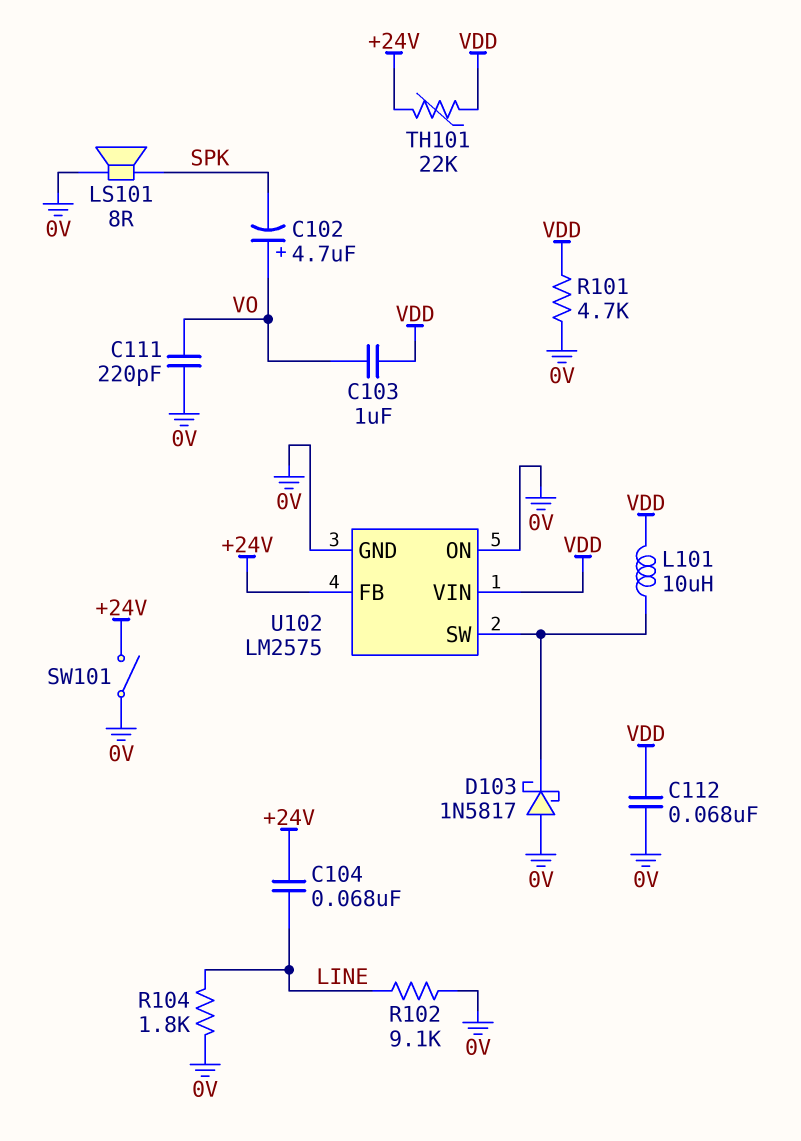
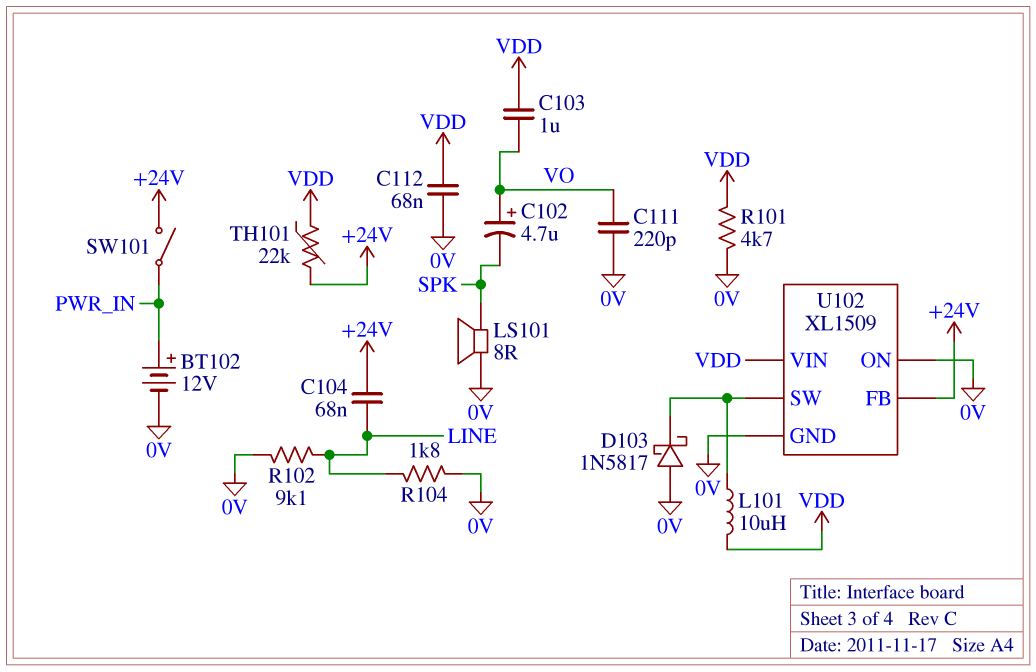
BT102: none -> 12V (plus PWR_IN, minus 0V)
SW101: switch (+24V, 0V) -> switch (+24V, PWR_IN)
U102: LM2575 -> XL1509

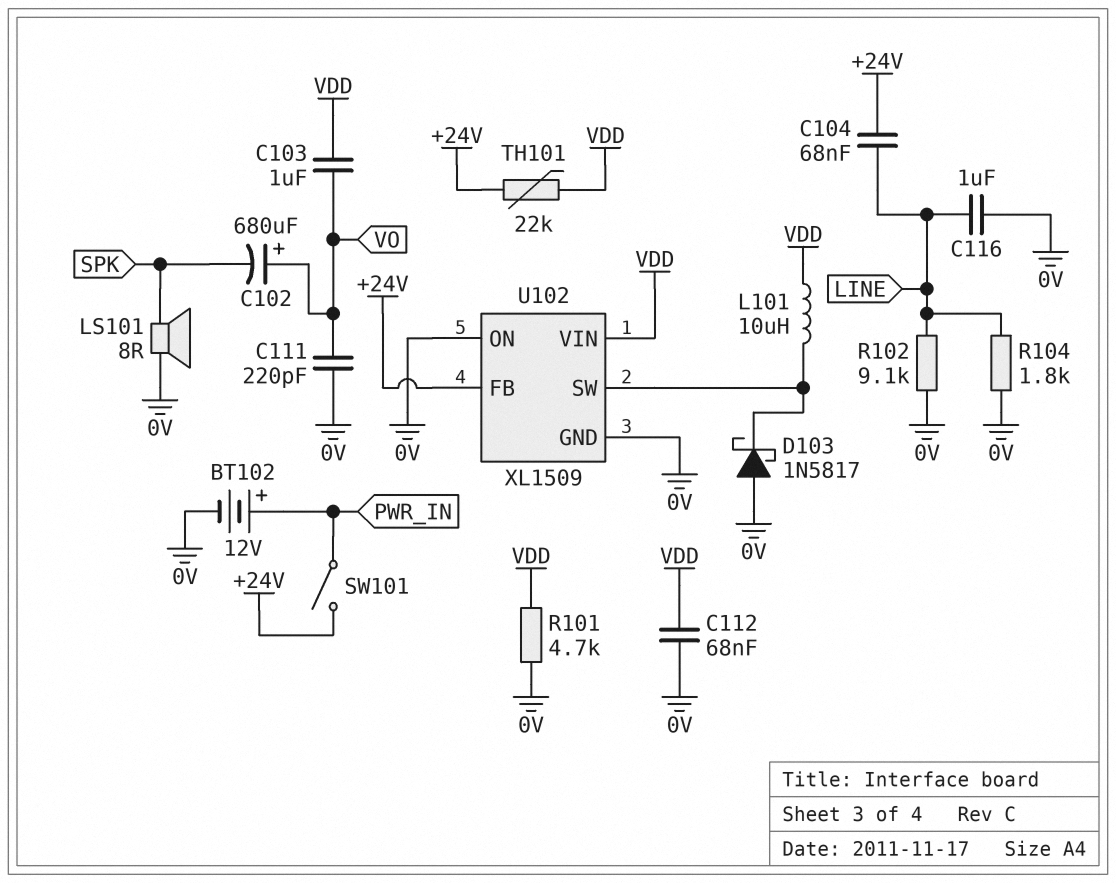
C102: 4.7uF (plus VO, minus SPK) -> 680uF (plus VO, minus SPK)
C116: none -> 1uF (0V, LINE)

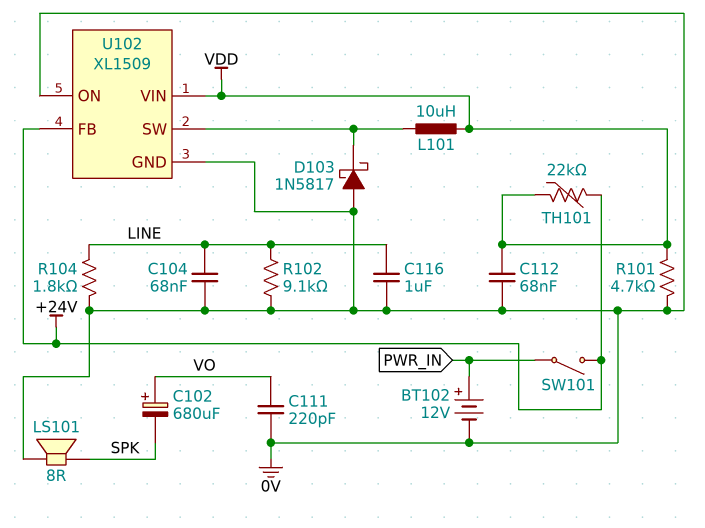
C103: 1uF (VDD, VO) -> none
C104: 68nF (+24V, LINE) -> 68nF (0V, LINE)

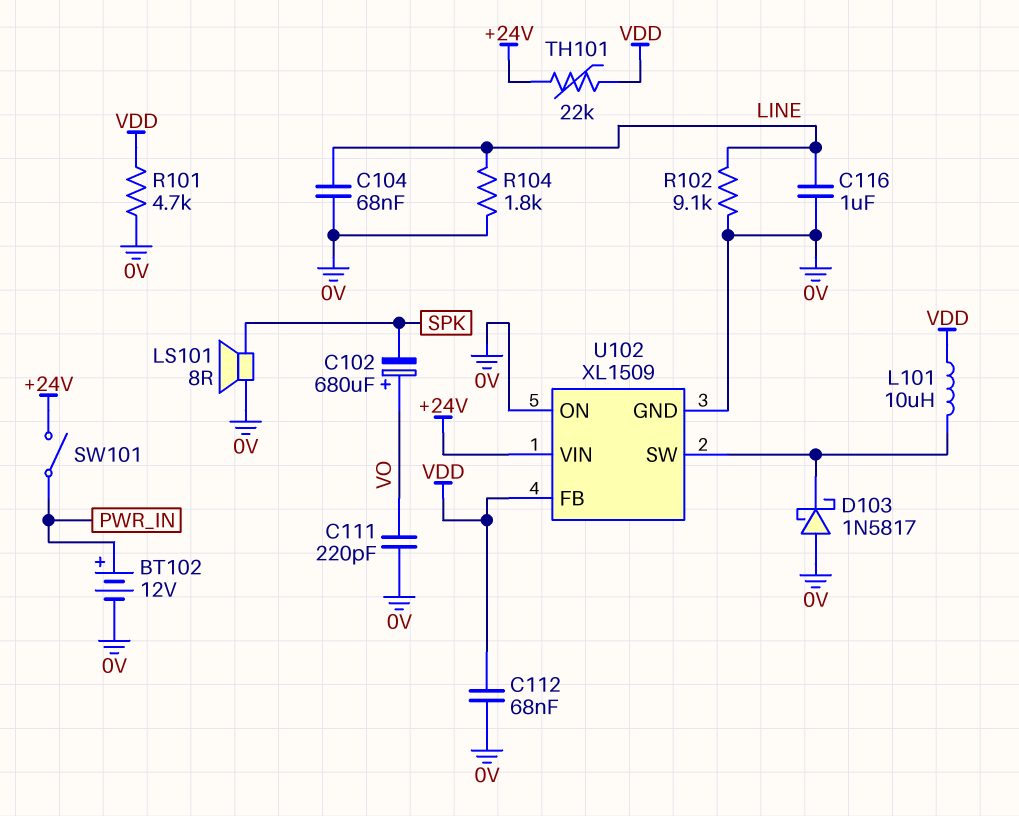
U102 pin FB: +24V -> VDD
U102 pin VIN: VDD -> +24V

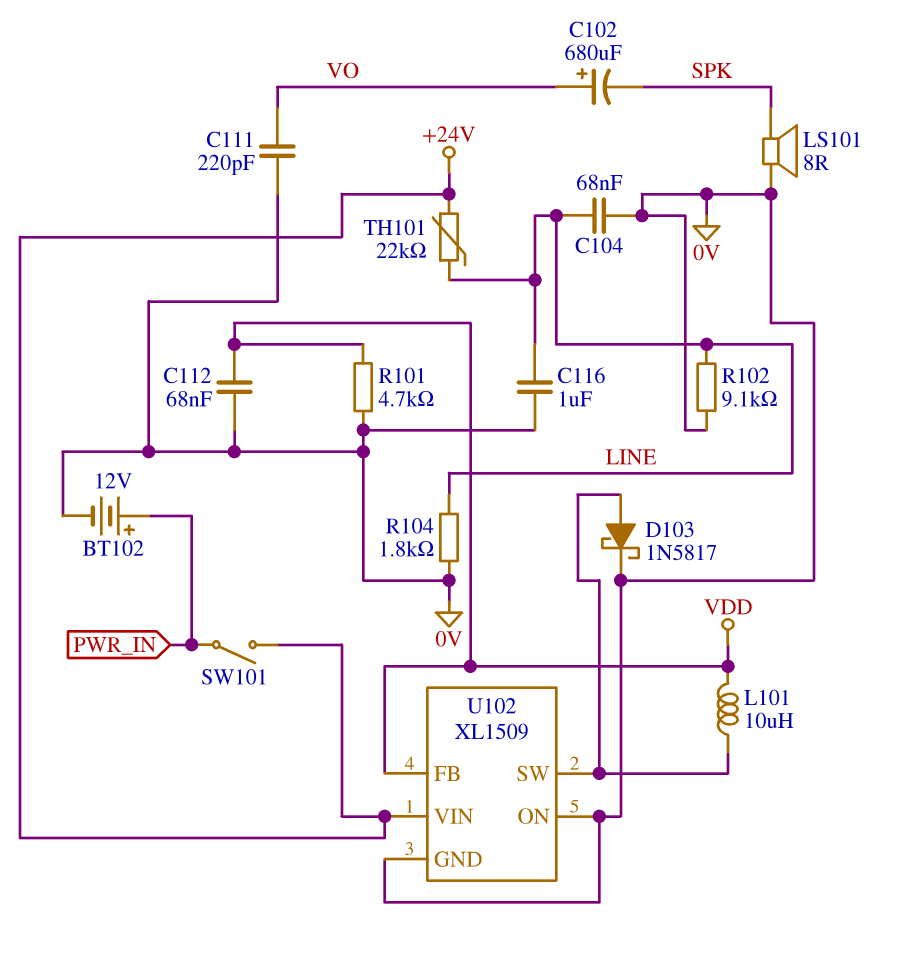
D103: schottky 1N5817 (A 0V, K U102/SW) -> schottky 1N5817 (A U102/SW, K 0V)
TH101: 22k (+24V, VDD) -> 22k (+24V, LINE)

